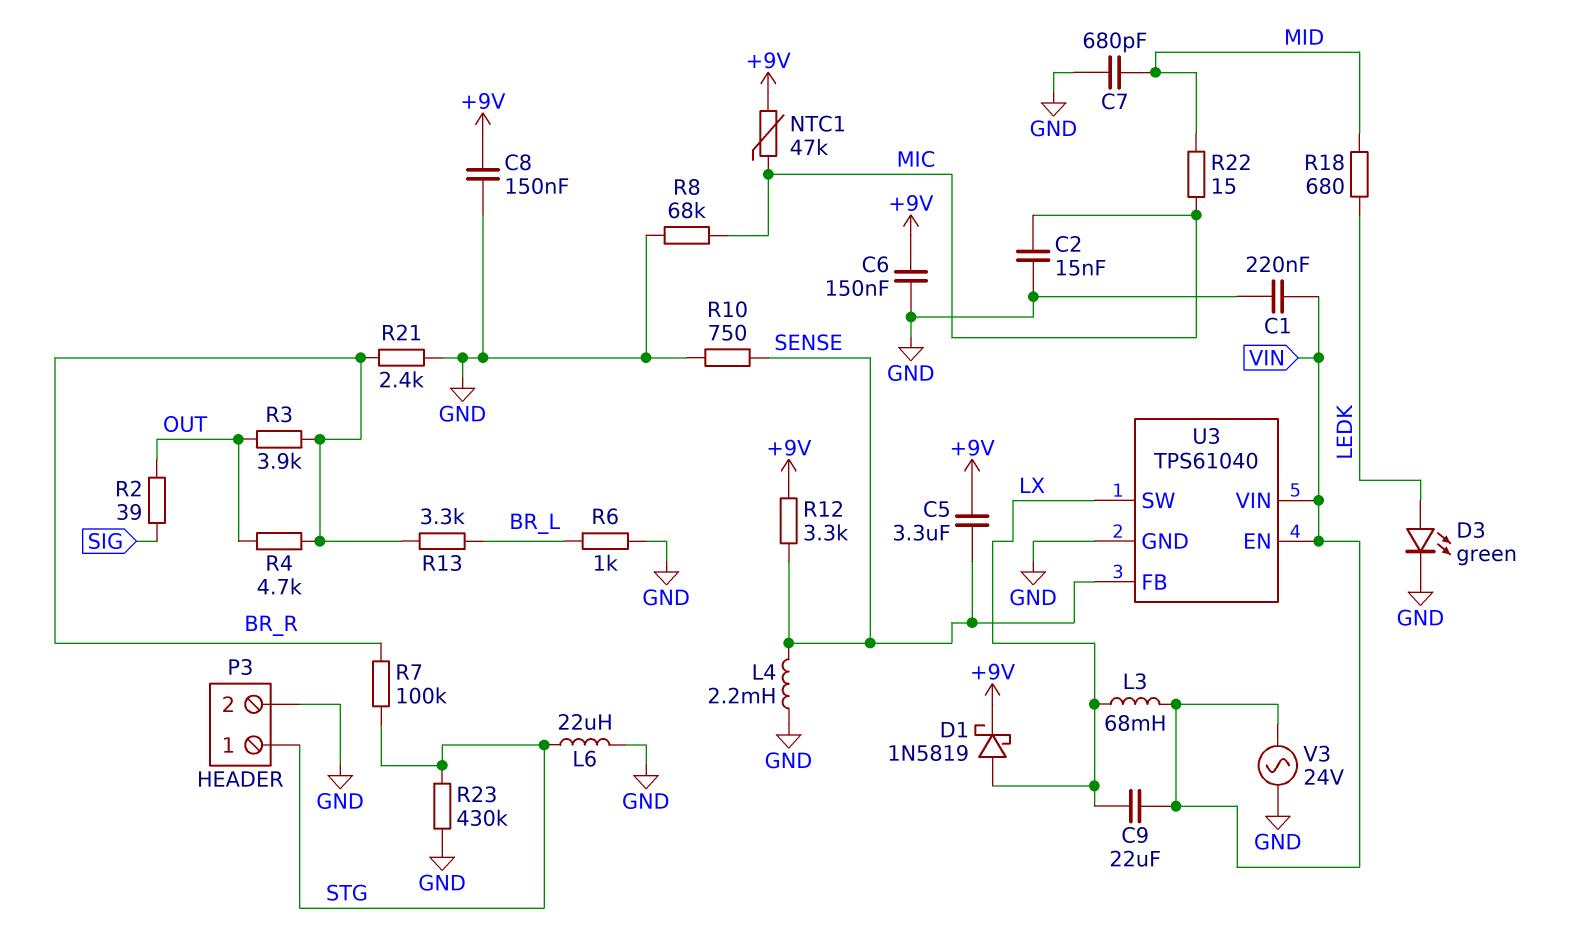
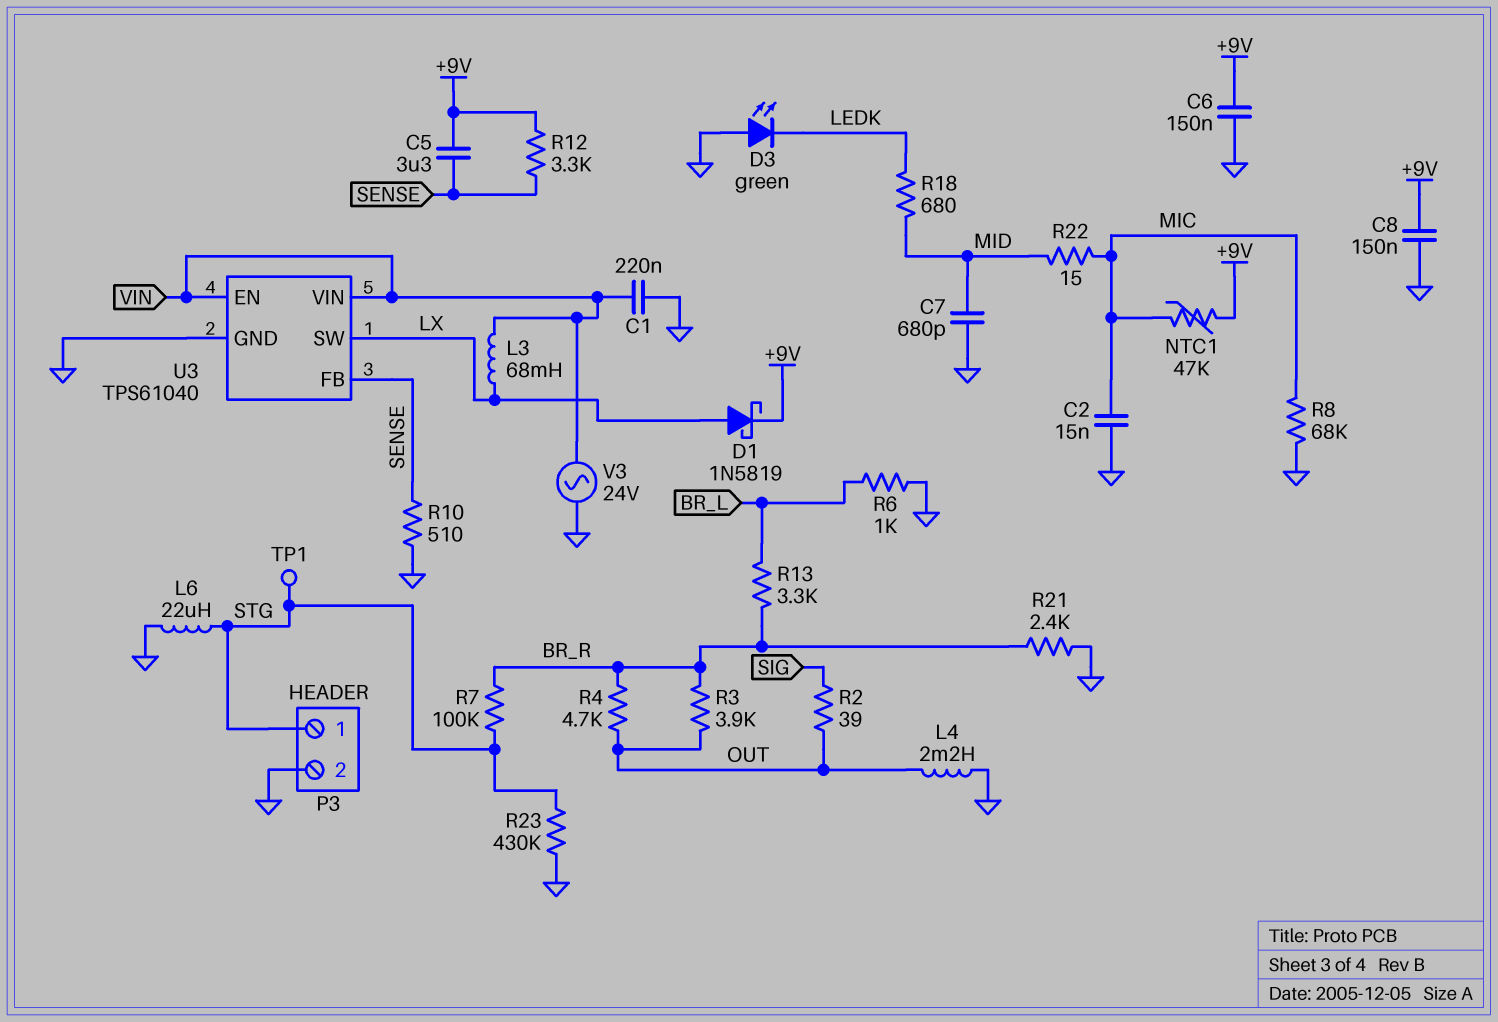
C9: 22uF (LX, VIN) -> none
D3: LED green (A LEDK, K GND) -> LED green (A GND, K LEDK)
L4: 2.2mH (GND, SENSE) -> 2.2mH (GND, OUT)
R10: 750 (GND, SENSE) -> 510 (GND, SENSE)
TP1: none -> test point (STG)

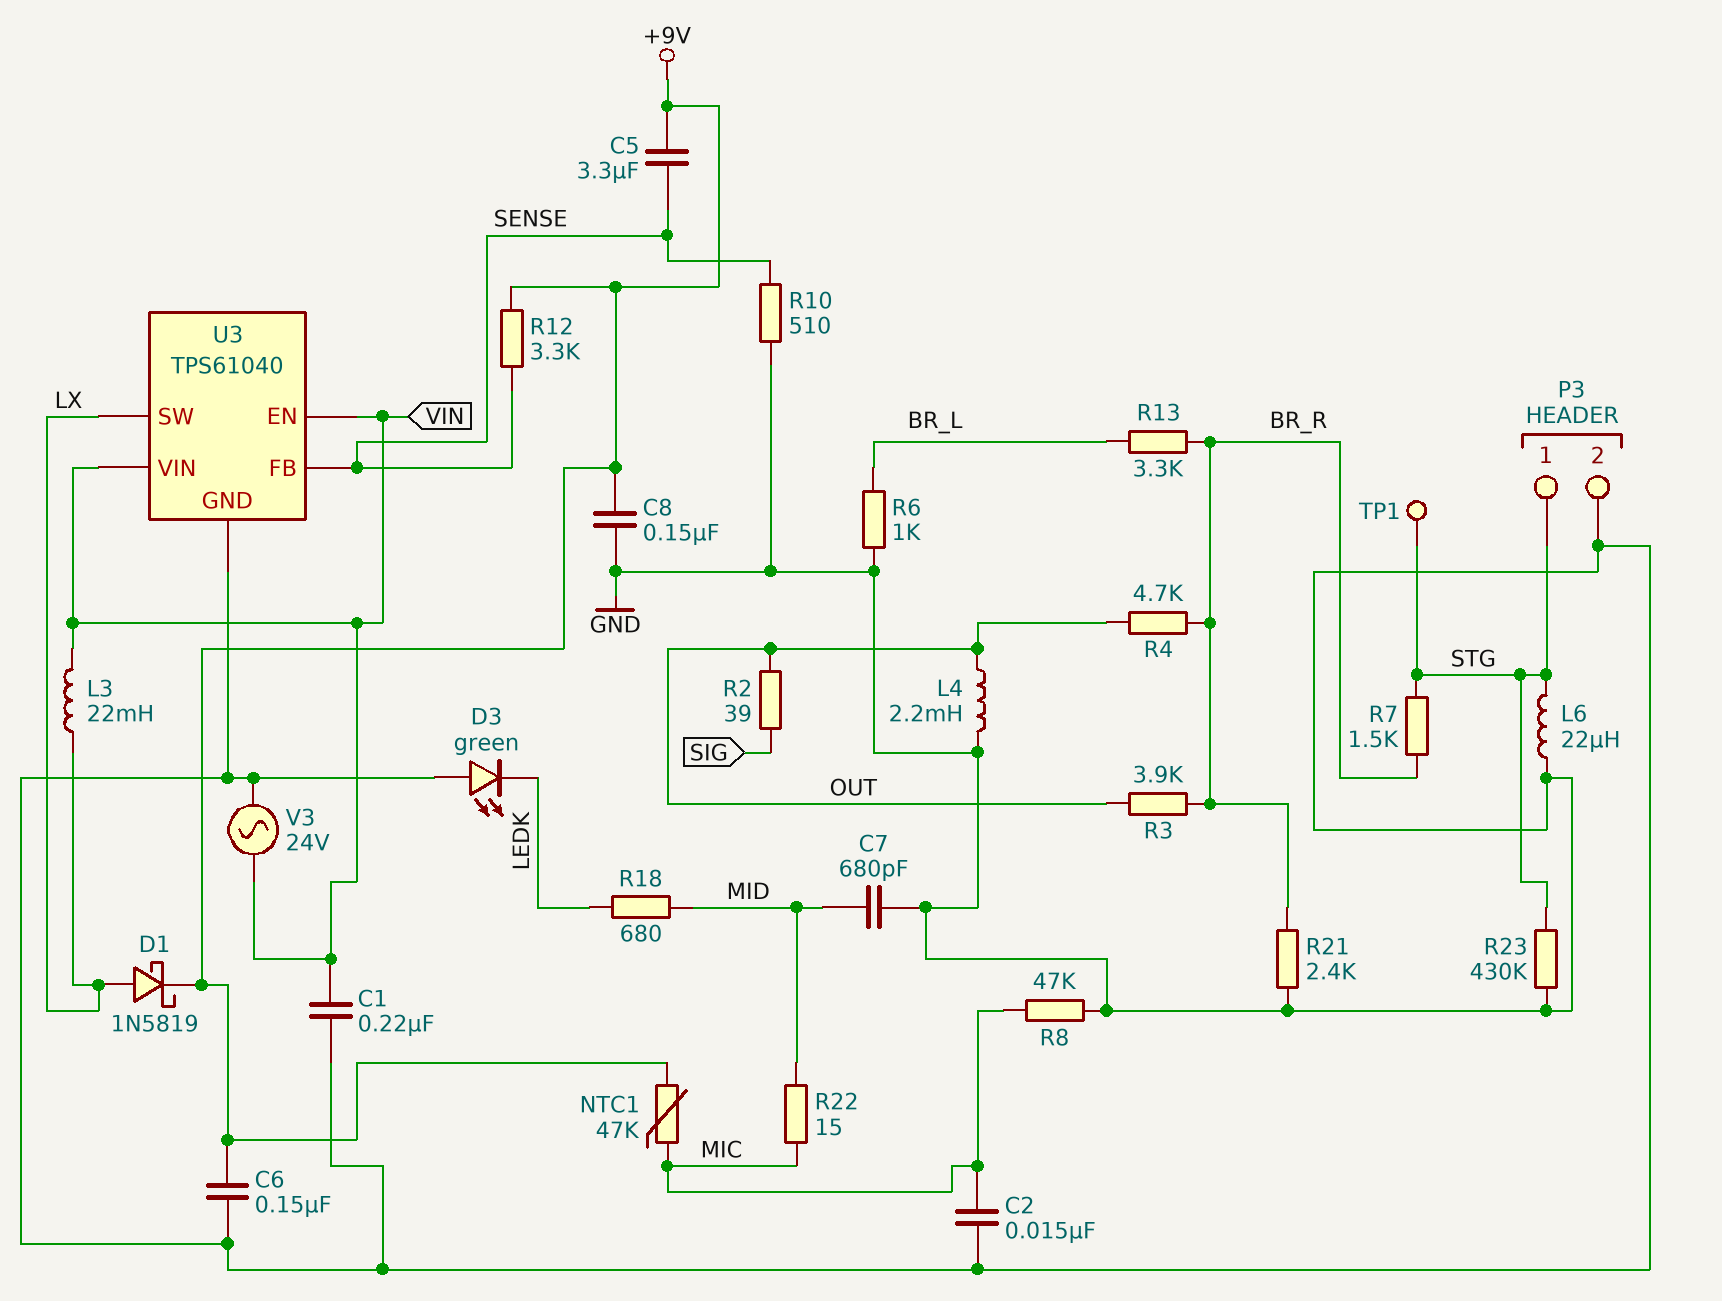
L3: 68mH (LX, VIN) -> 22mH (LX, VIN)
R7: 100k (BR_R, STG) -> 1.5k (BR_R, STG)
R8: 68k (GND, MIC) -> 47k (GND, MIC)

